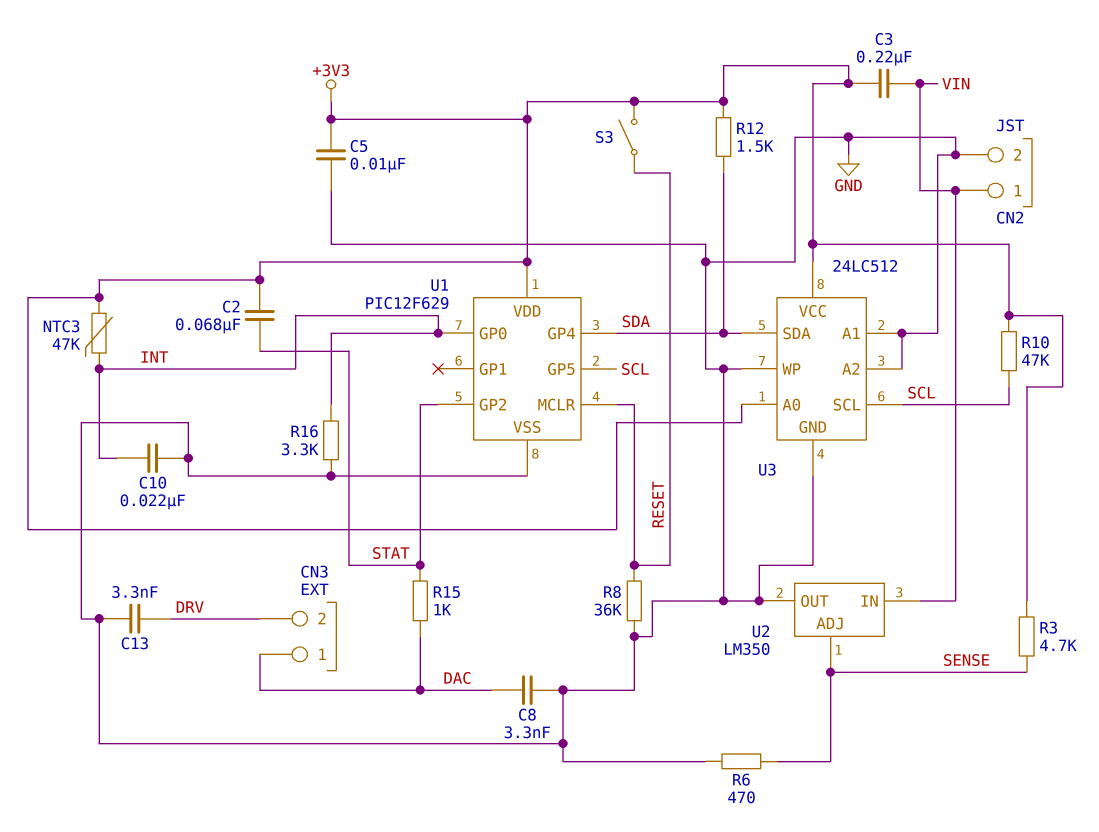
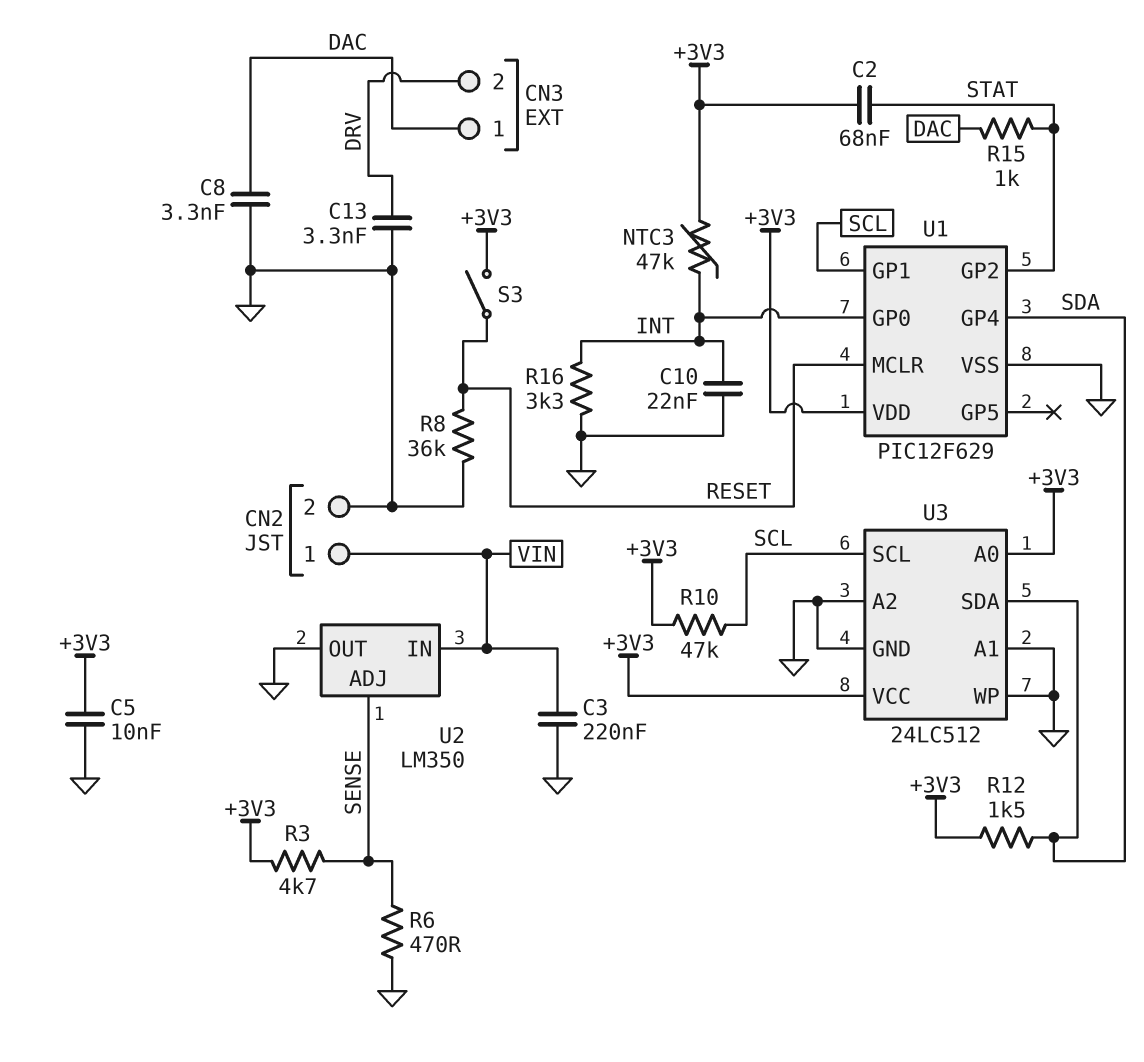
C3: 220nF (+3V3, VIN) -> 220nF (GND, VIN)
U1 pin GP1: none -> SCL
U1 pin GP5: SCL -> none

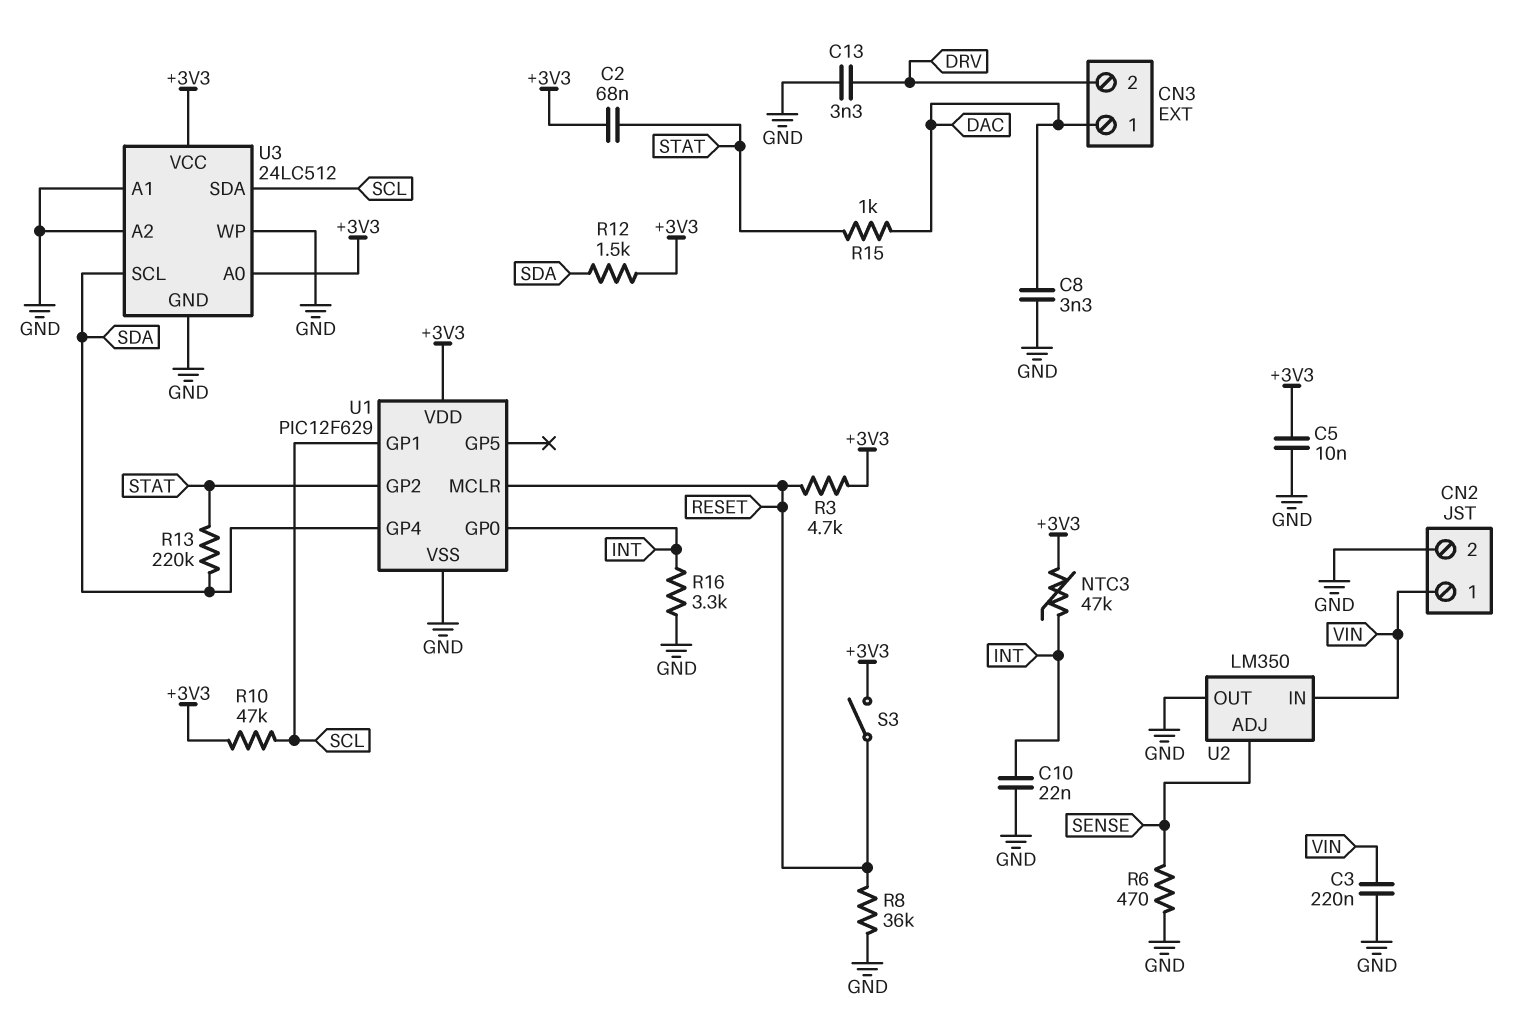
R3: 4.7k (+3V3, SENSE) -> 4.7k (+3V3, RESET)
R13: none -> 220k (SDA, STAT)
U3 pin SCL: SCL -> SDA
U3 pin SDA: SDA -> SCL

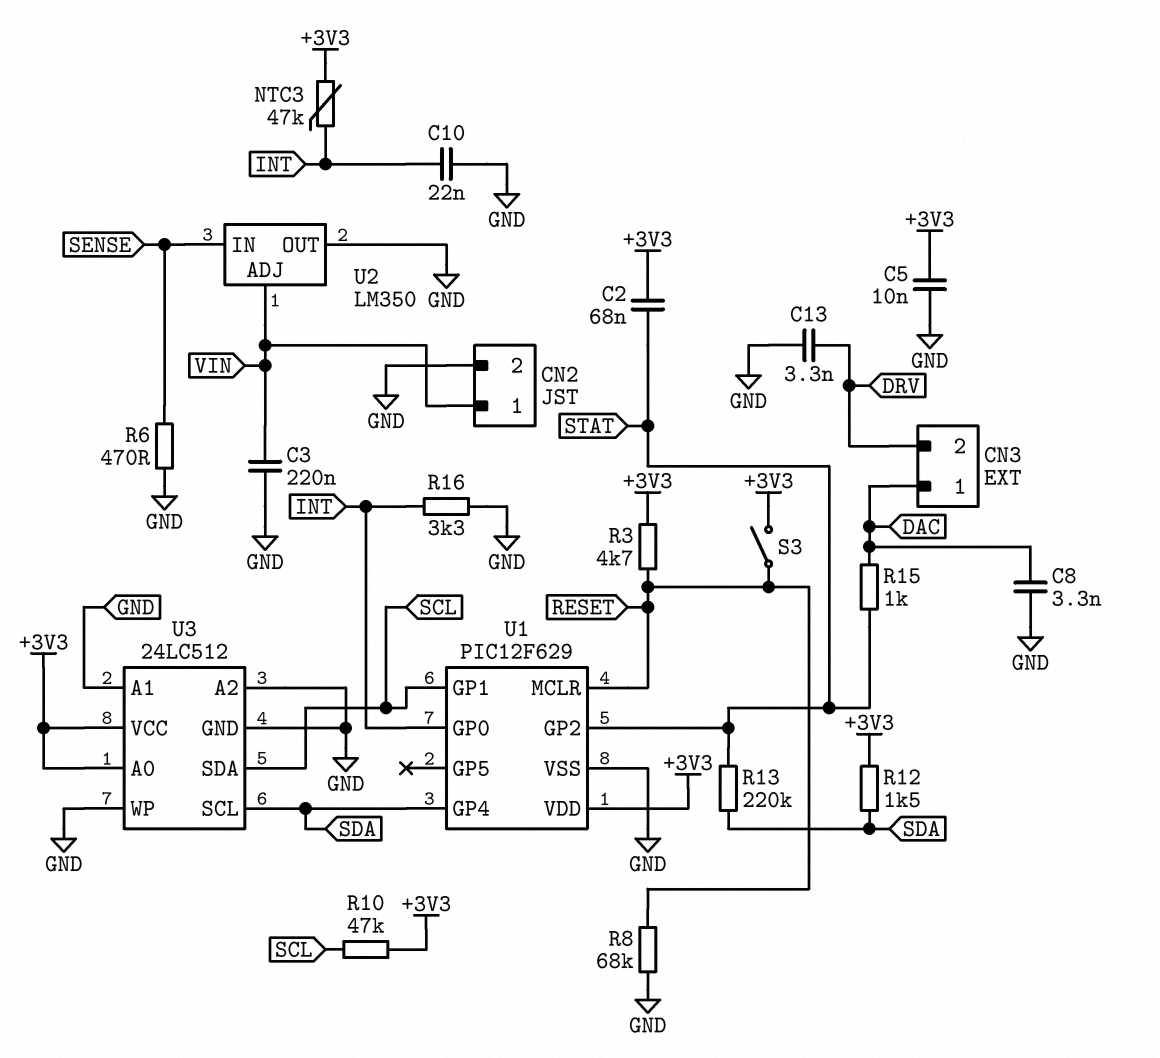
R8: 36k (GND, RESET) -> 68k (GND, RESET)
U2 pin ADJ: SENSE -> VIN
U2 pin IN: VIN -> SENSE

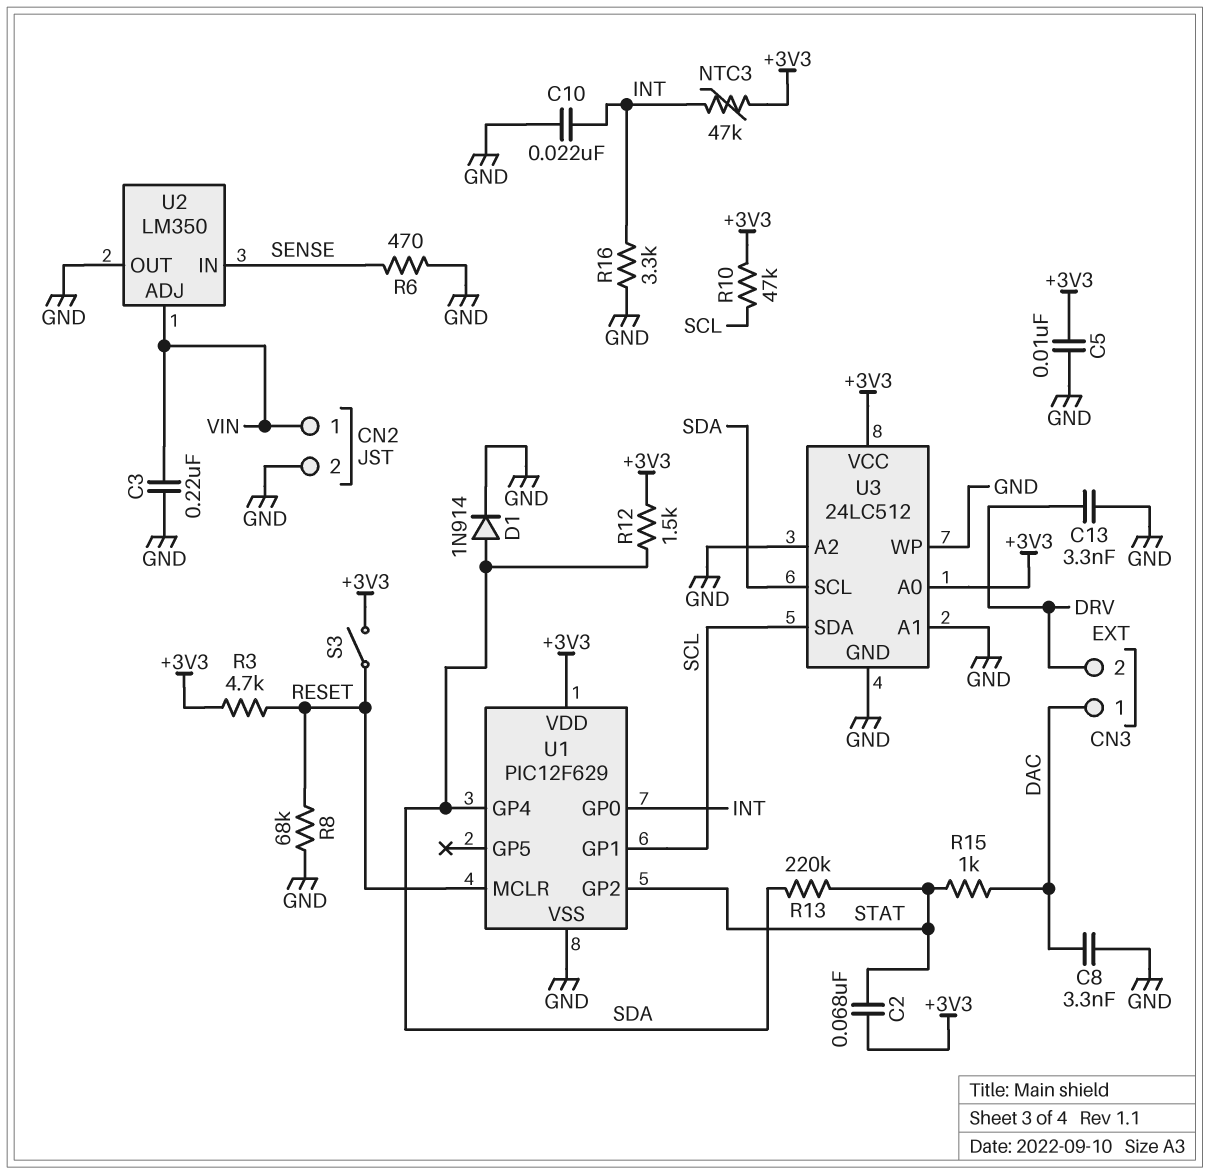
D1: none -> diode 1N914 (A SDA, K GND)

